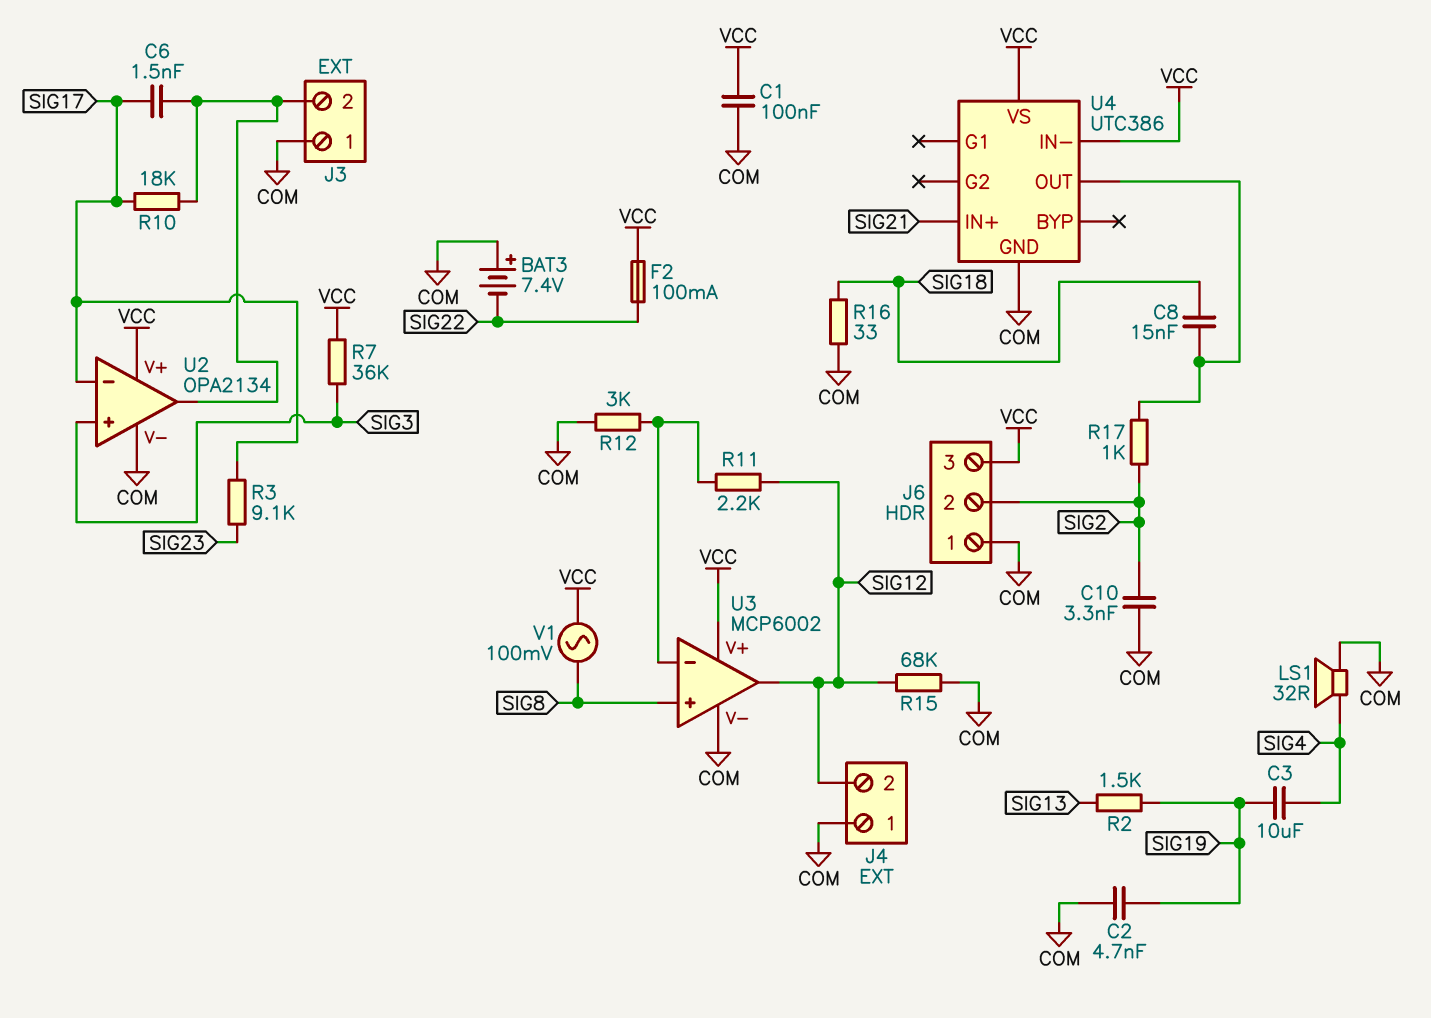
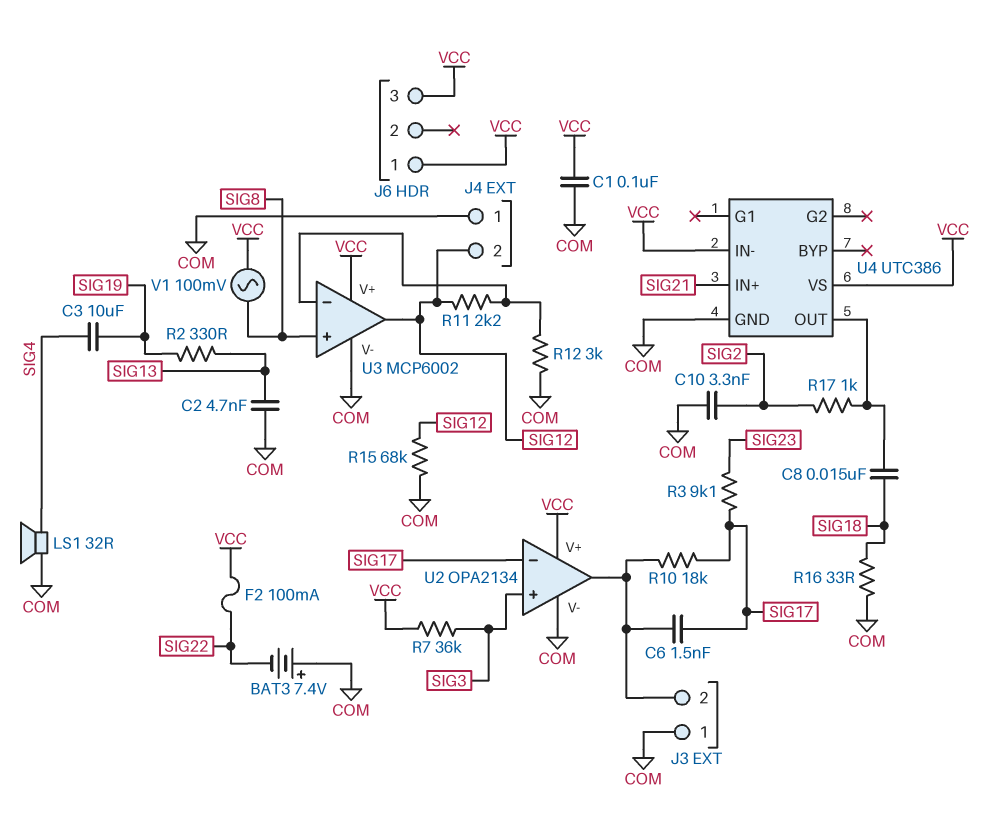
C2: 4.7nF (COM, SIG19) -> 4.7nF (COM, SIG13)
J6 pin 1: COM -> VCC
J6 pin 2: SIG2 -> none
R2: 1.5k (SIG13, SIG19) -> 330 (SIG13, SIG19)

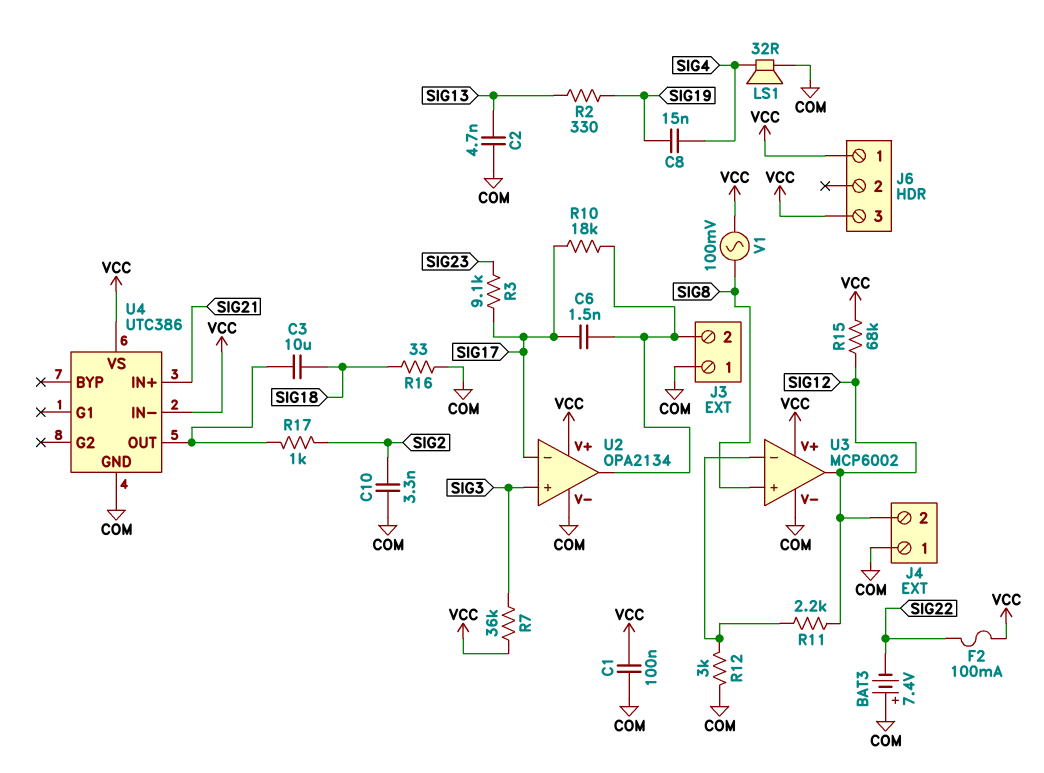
C3: 10uF (SIG4, SIG19) -> 10uF (SIG18, U4/OUT)
C8: 15nF (SIG18, U4/OUT) -> 15nF (SIG4, SIG19)
R15: 68k (COM, SIG12) -> 68k (SIG12, VCC)

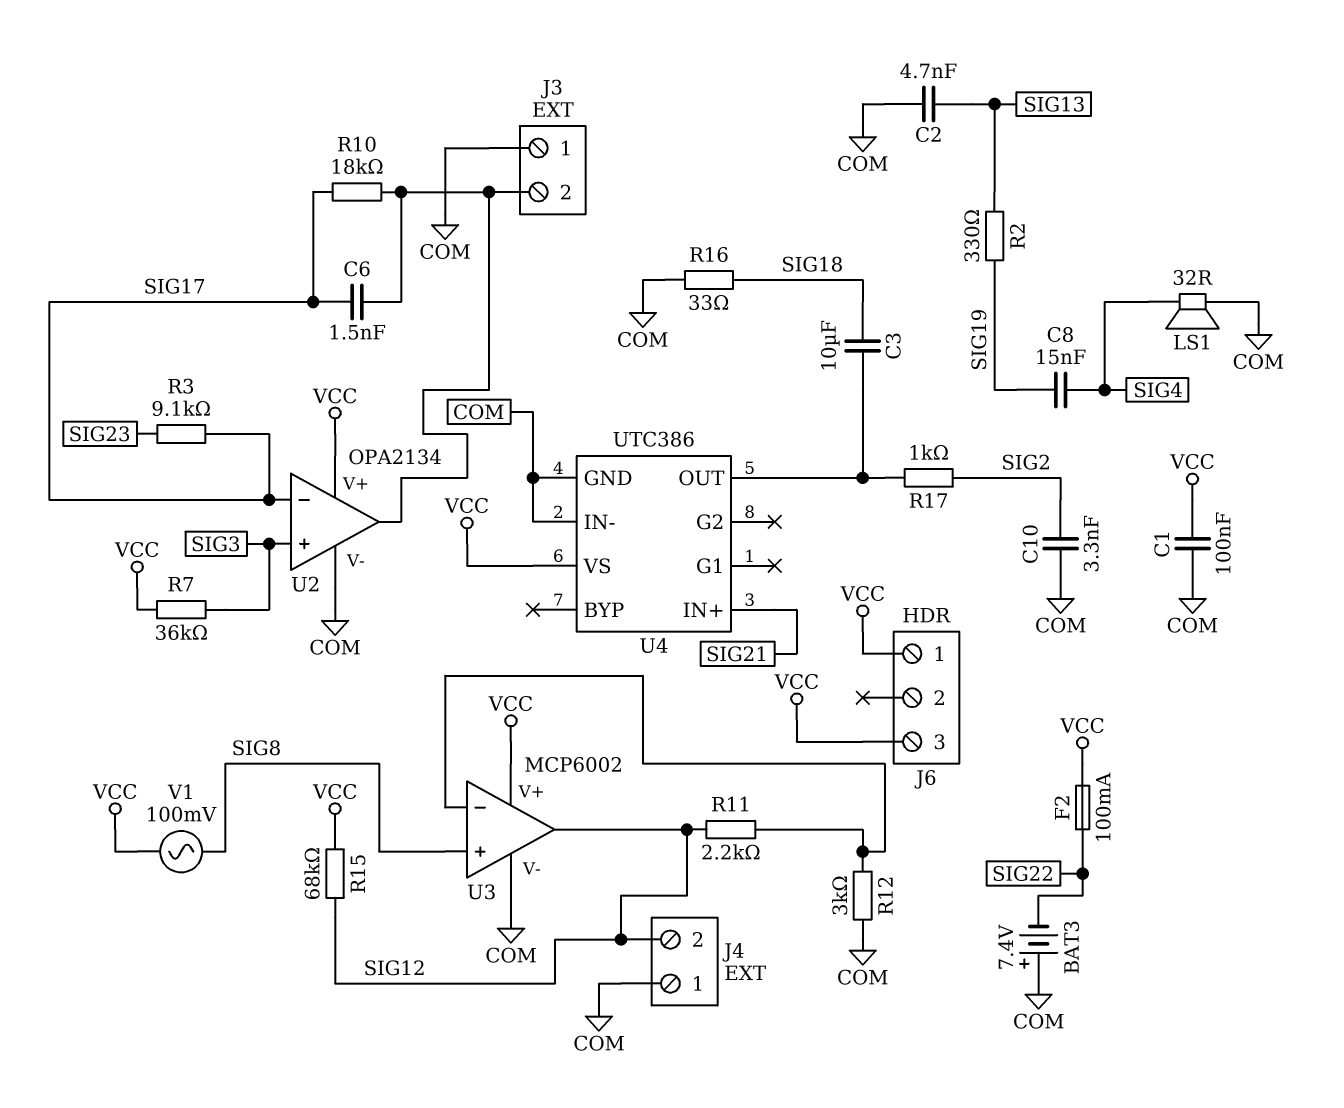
U4 pin IN-: VCC -> COM

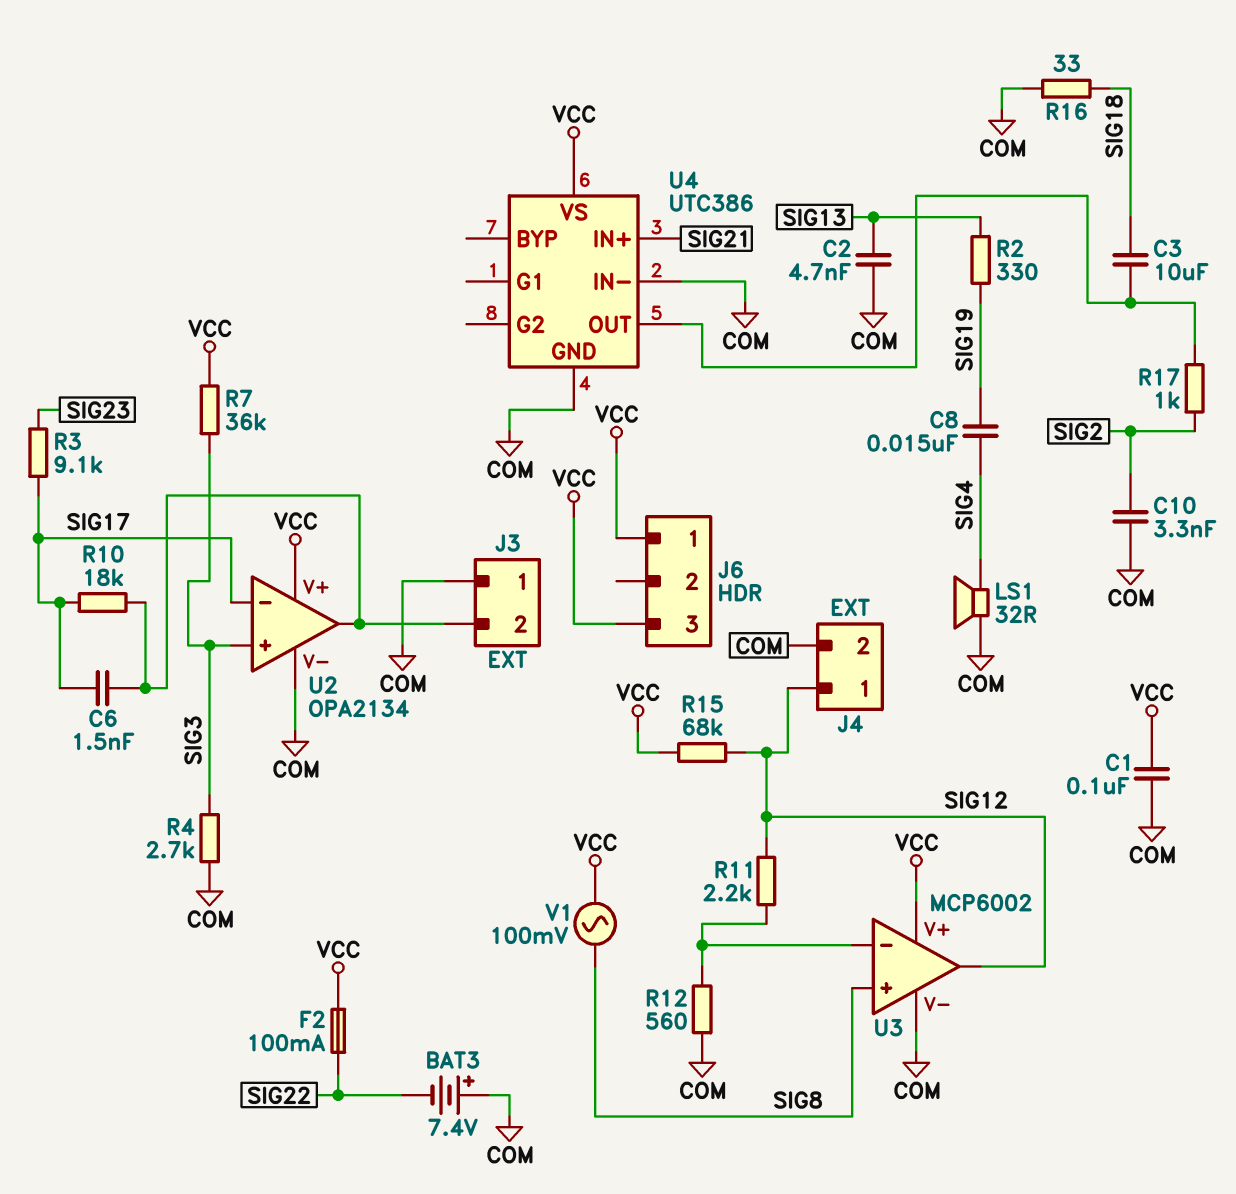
J4 pin 1: COM -> SIG12
J4 pin 2: SIG12 -> COM
R4: none -> 2.7k (COM, SIG3)
R12: 3k (COM, U3/in-) -> 560 (COM, U3/in-)

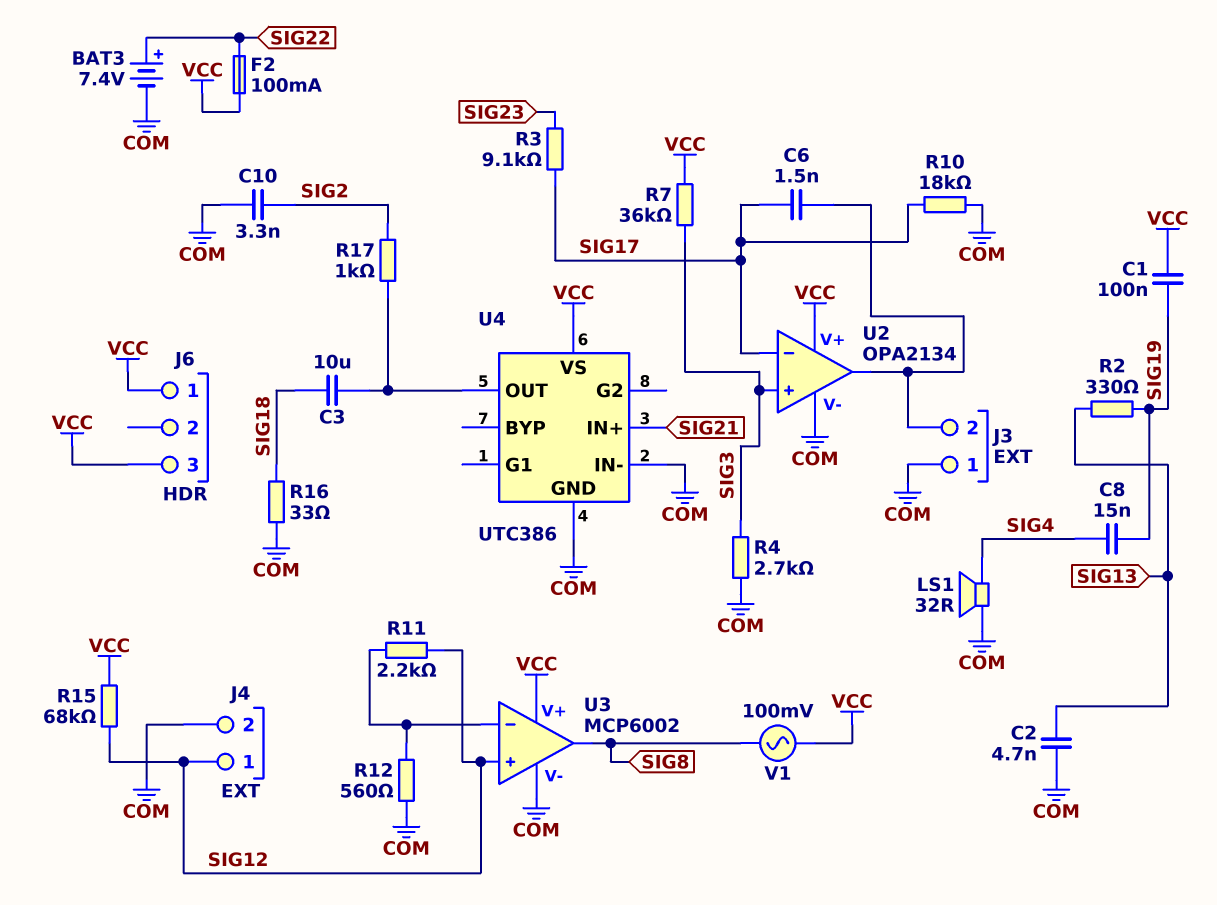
BAT3: 7.4V (plus COM, minus SIG22) -> 7.4V (plus SIG22, minus COM)
C1: 100nF (COM, VCC) -> 100nF (SIG19, VCC)
R10: 18k (J3/2, SIG17) -> 18k (COM, SIG17)
U3 pin in+: SIG8 -> SIG12
U3 pin out: SIG12 -> SIG8

